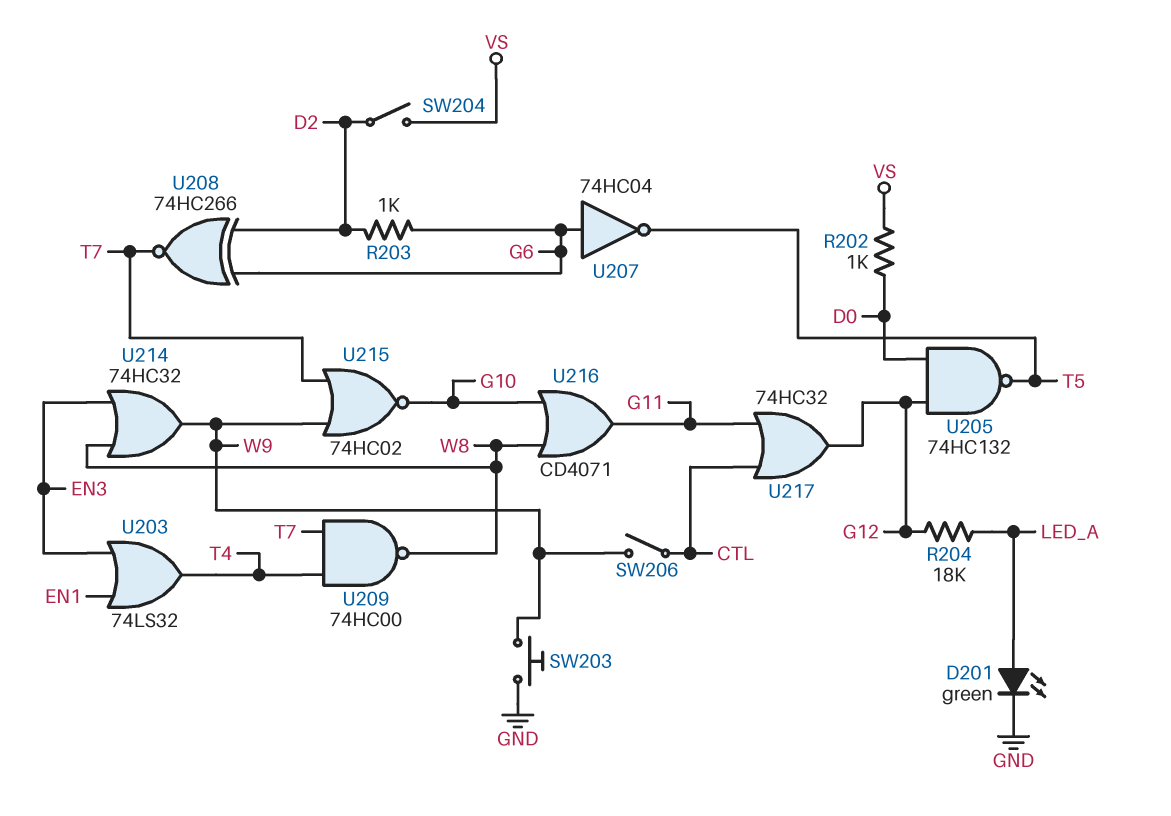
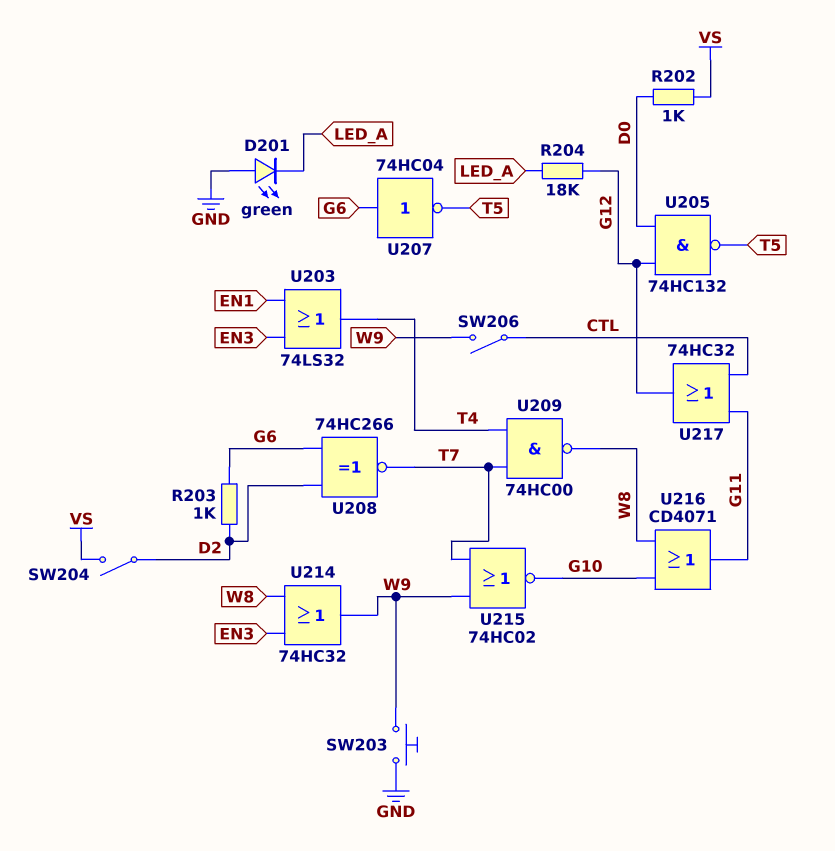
D201: LED green (A LED_A, K GND) -> LED green (A GND, K LED_A)

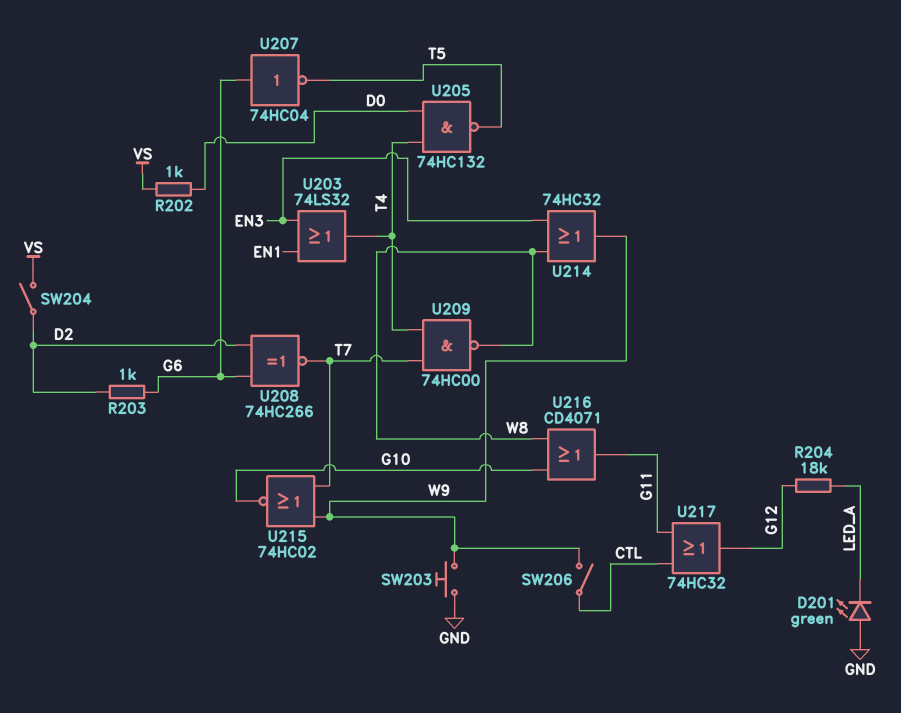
U205: NAND 74HC132 (in D0, in G12, out T5) -> NAND 74HC132 (in D0, in T4, out T5)

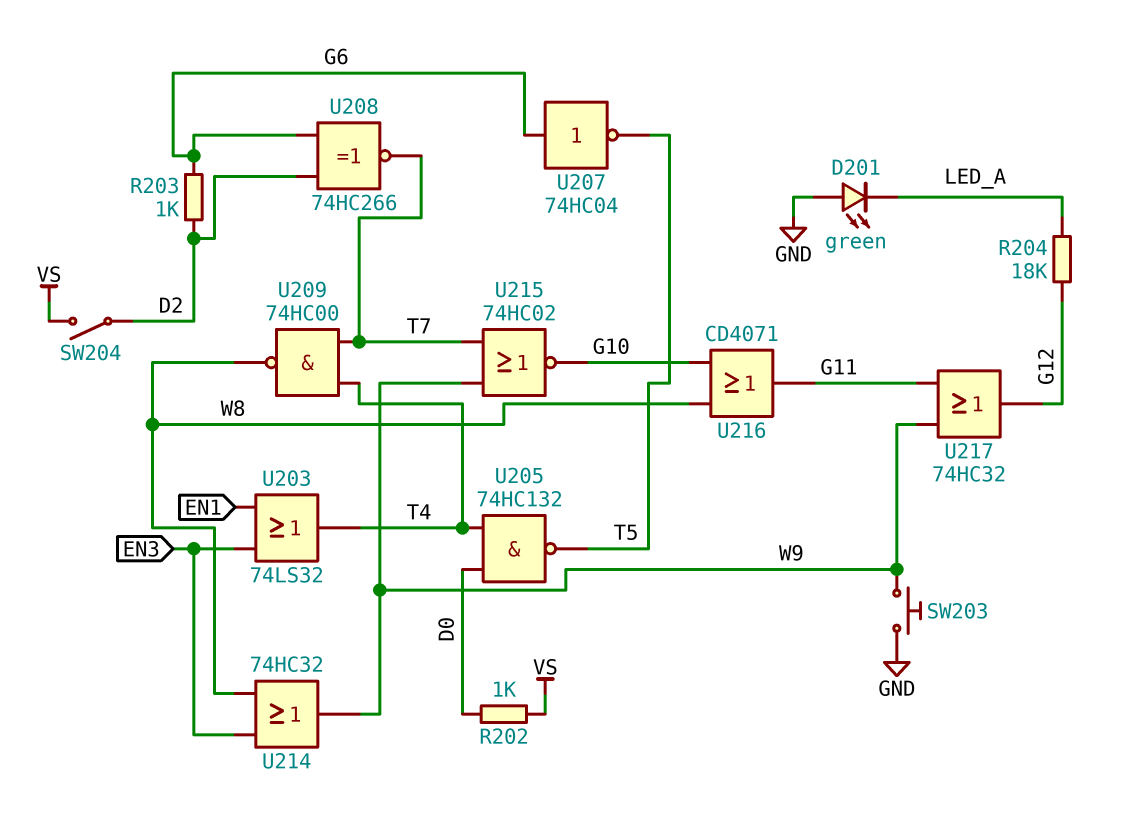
SW206: switch (CTL, W9) -> none
U217: OR 74HC32 (in CTL, in G11, out G12) -> OR 74HC32 (in G11, in W9, out G12)

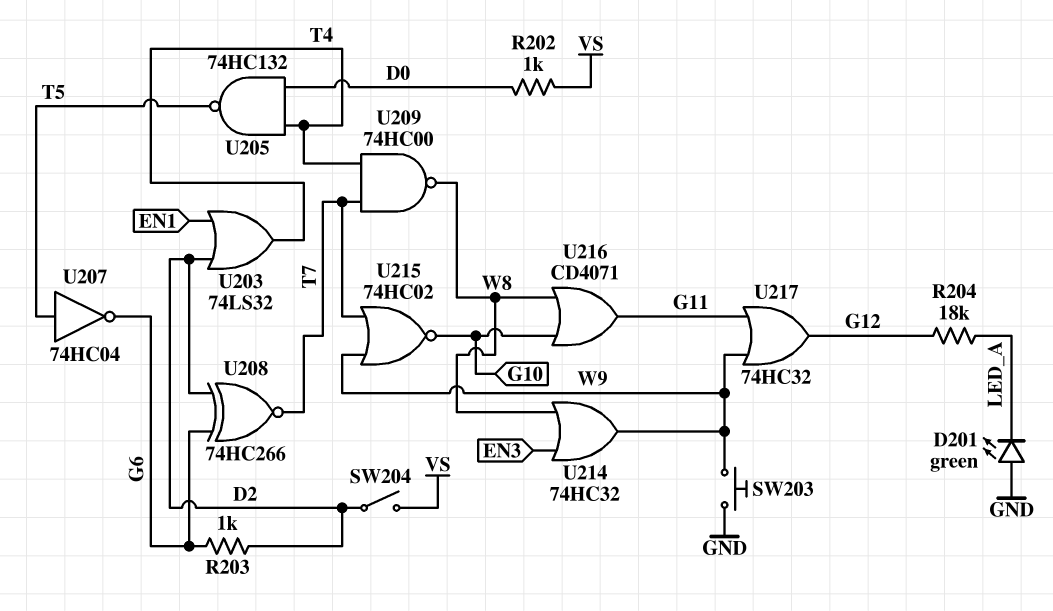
U203: OR 74LS32 (in EN1, in EN3, out T4) -> OR 74LS32 (in D2, in EN1, out T4)
U207: NOT 74HC04 (in G6, out T5) -> NOT 74HC04 (in T5, out G6)

